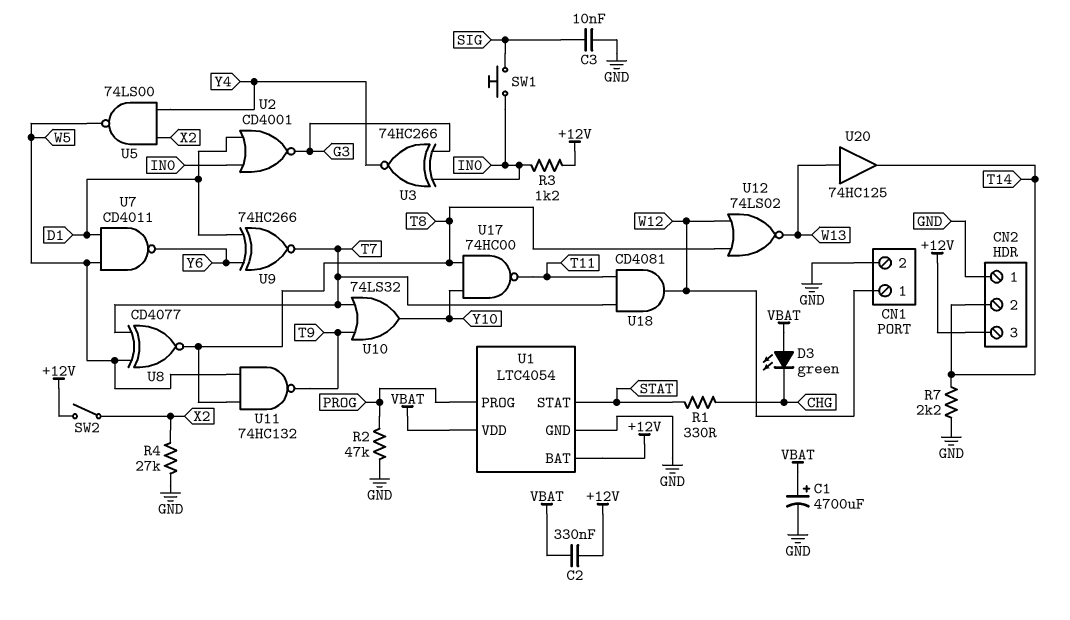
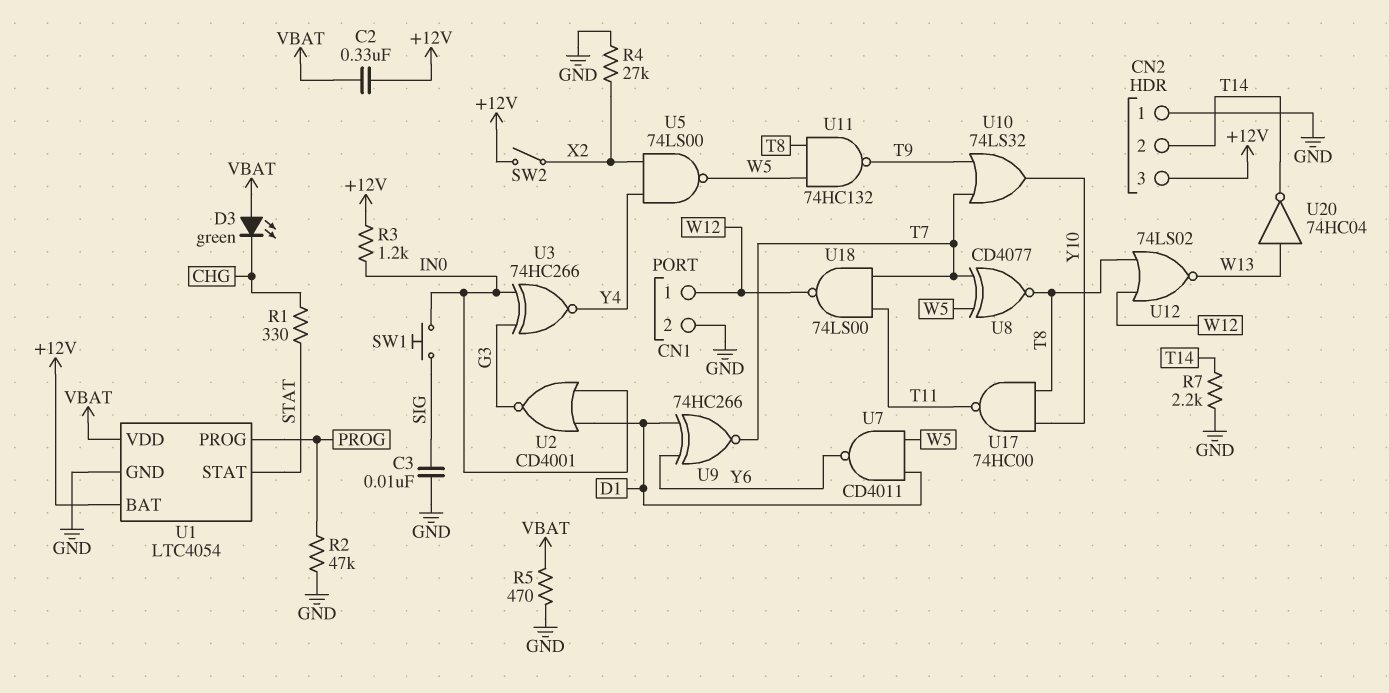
C1: 4700uF (plus VBAT, minus GND) -> none
R5: none -> 470 (GND, VBAT)
U18: AND CD4081 (in T7, in T11, out W12) -> NAND 74LS00 (in T7, in T11, out W12)
U20: buffer 74HC125 (in W13, out T14) -> NOT 74HC04 (in W13, out T14)

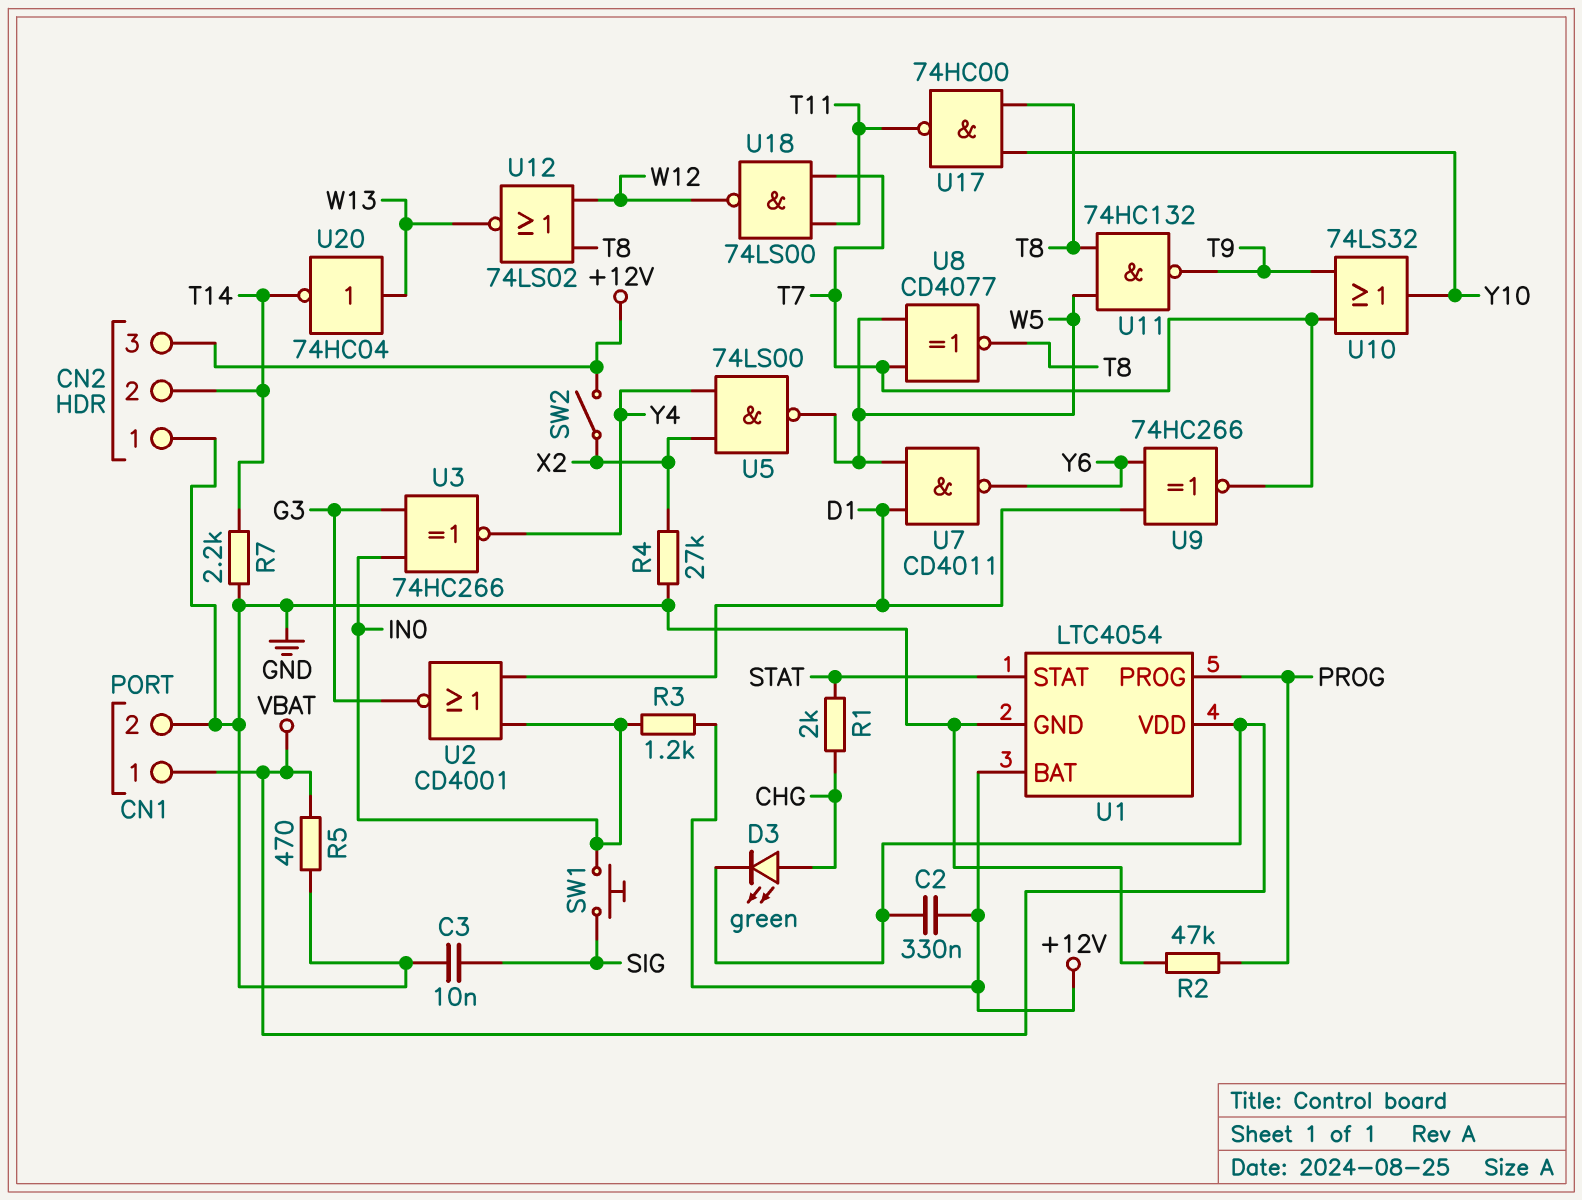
CN1 pin 1: W12 -> VBAT
D3: LED green (A VBAT, K CHG) -> LED green (A CHG, K VBAT)
R1: 330 (CHG, STAT) -> 2k (CHG, STAT)

